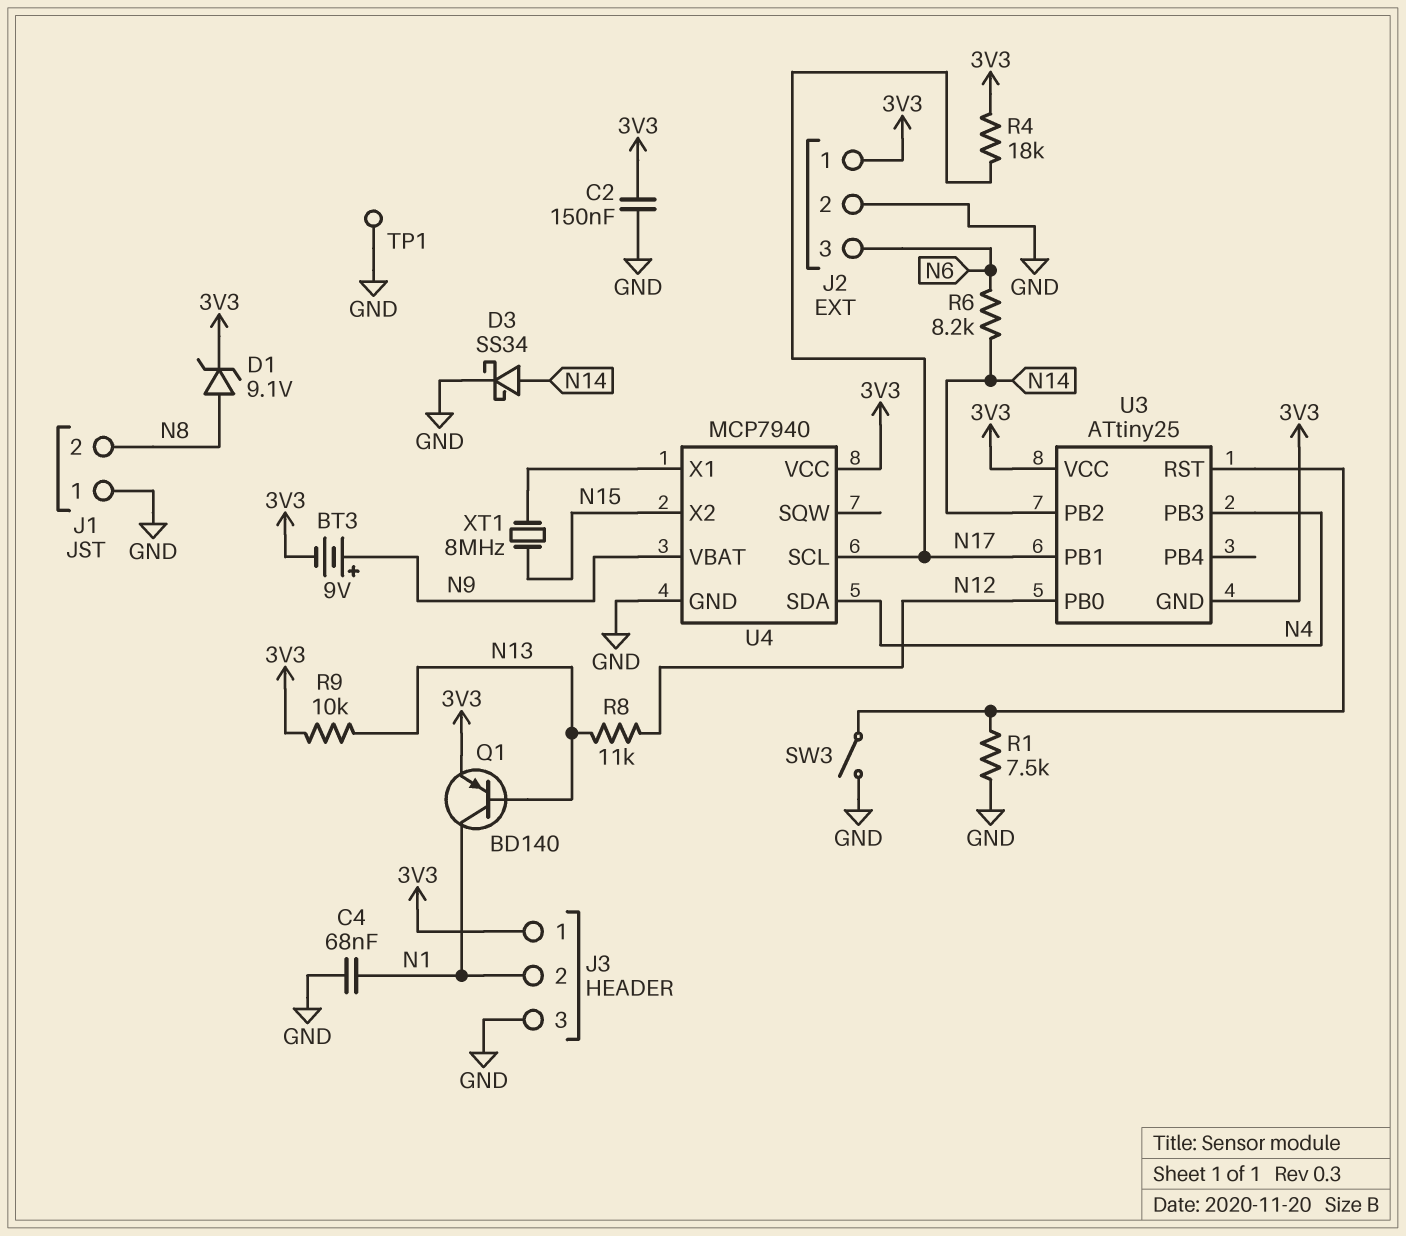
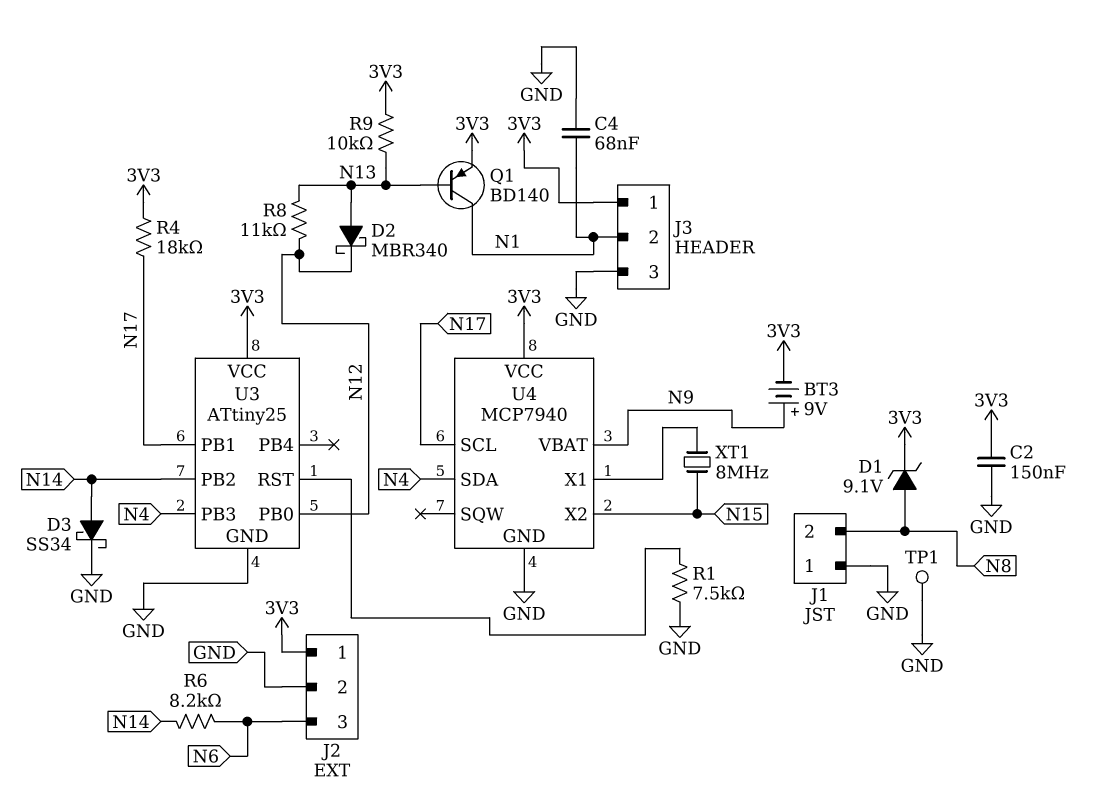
D2: none -> schottky MBR340 (A N13, K N12)
SW3: switch (GND, U3/RST) -> none
U3 pin GND: 3V3 -> GND

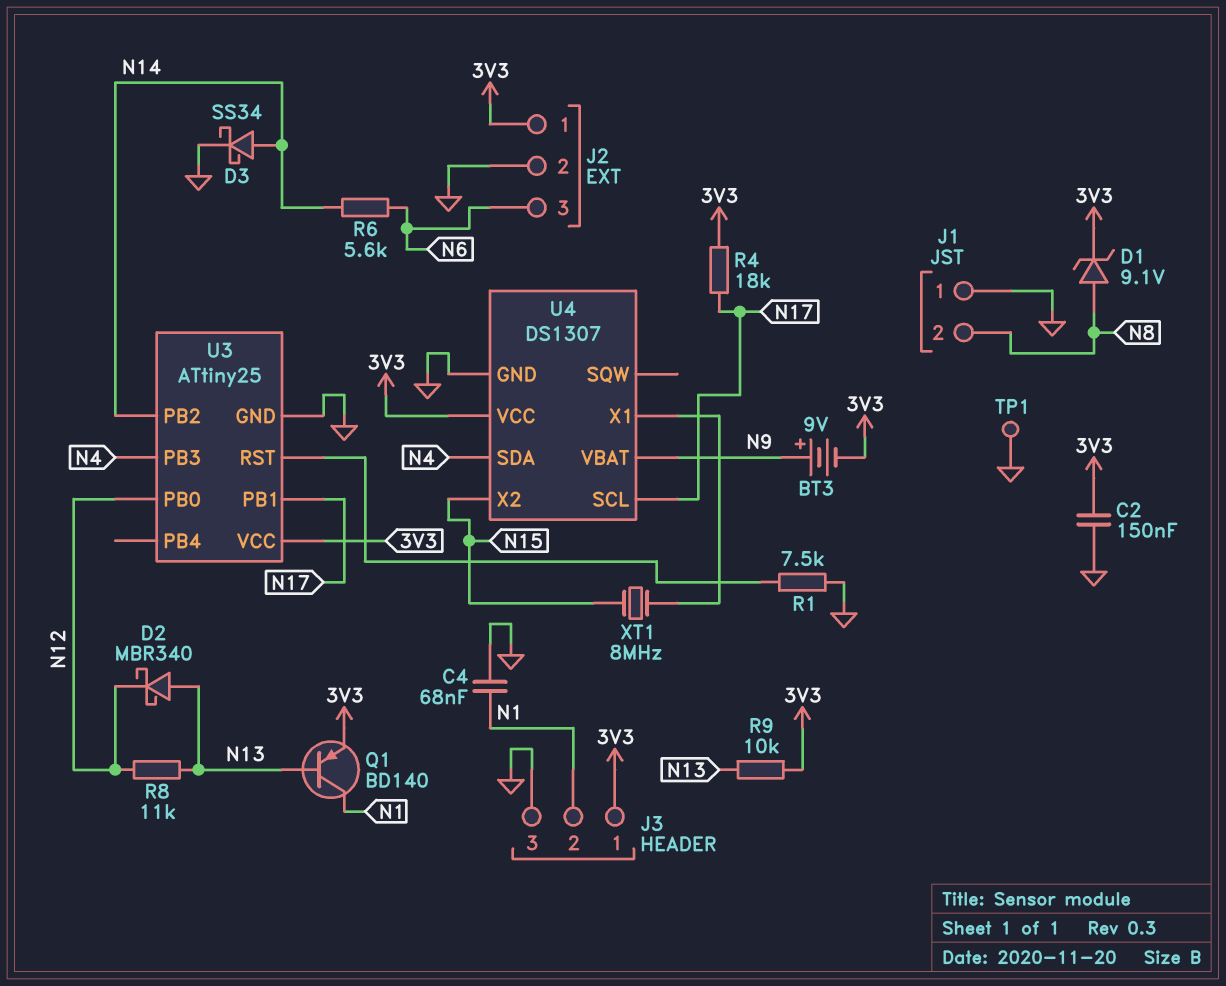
R6: 8.2k (N6, N14) -> 5.6k (N6, N14)
U4: MCP7940 -> DS1307

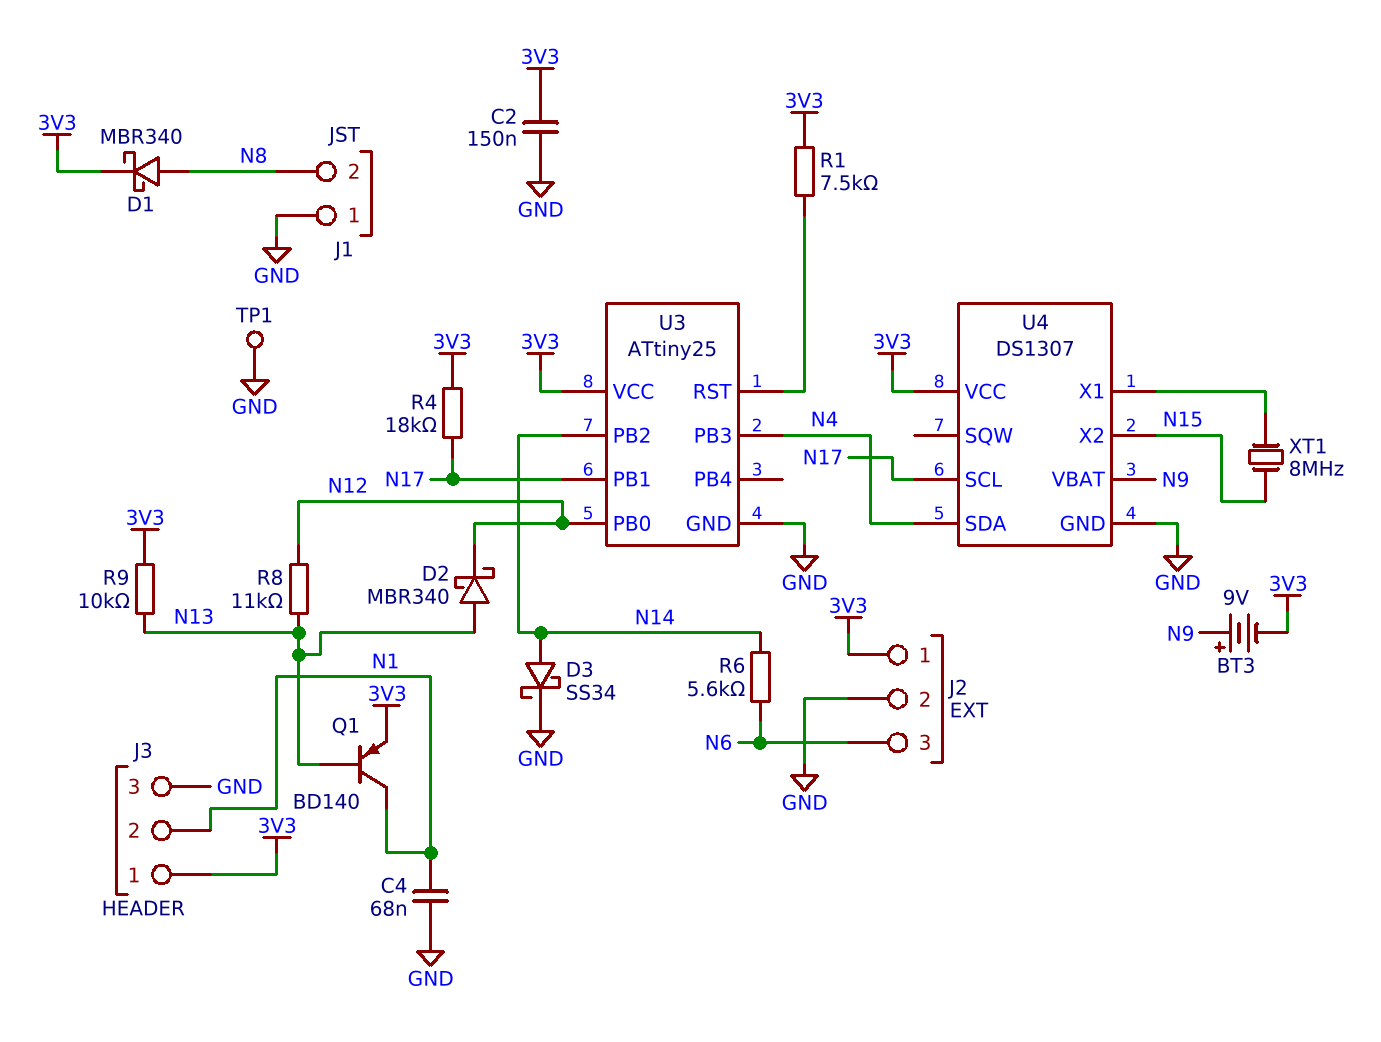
D1: zener 9.1V (A N8, K 3V3) -> schottky MBR340 (A N8, K 3V3)
R1: 7.5k (GND, U3/RST) -> 7.5k (3V3, U3/RST)

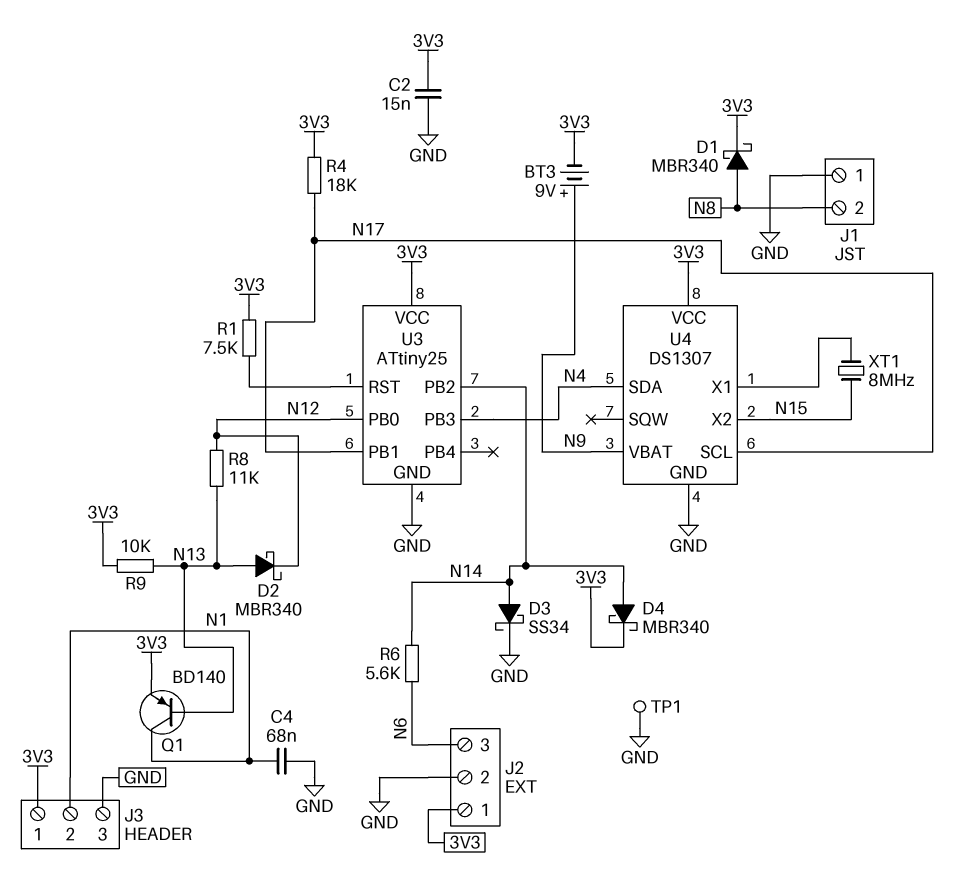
C2: 150nF (3V3, GND) -> 15nF (3V3, GND)
D4: none -> schottky MBR340 (A N14, K 3V3)

